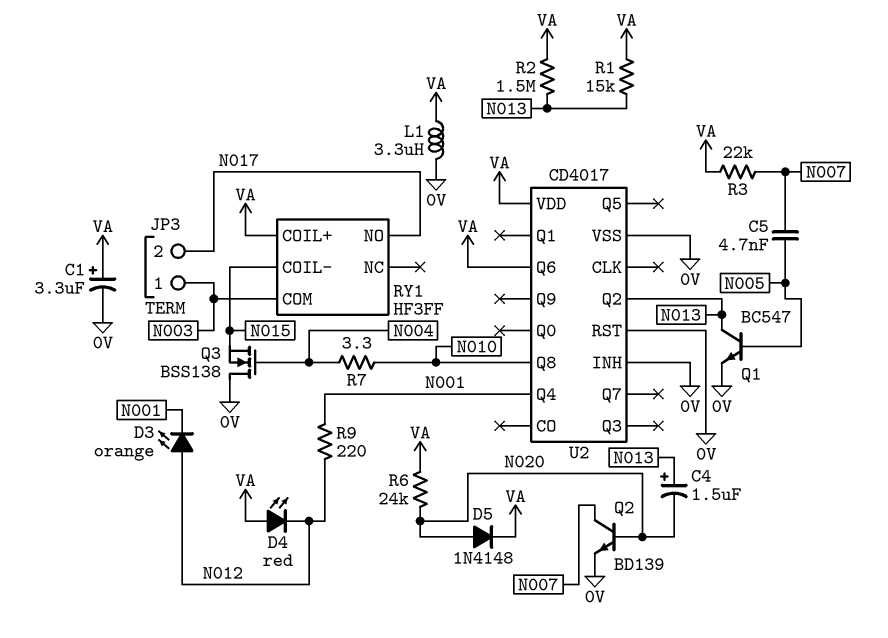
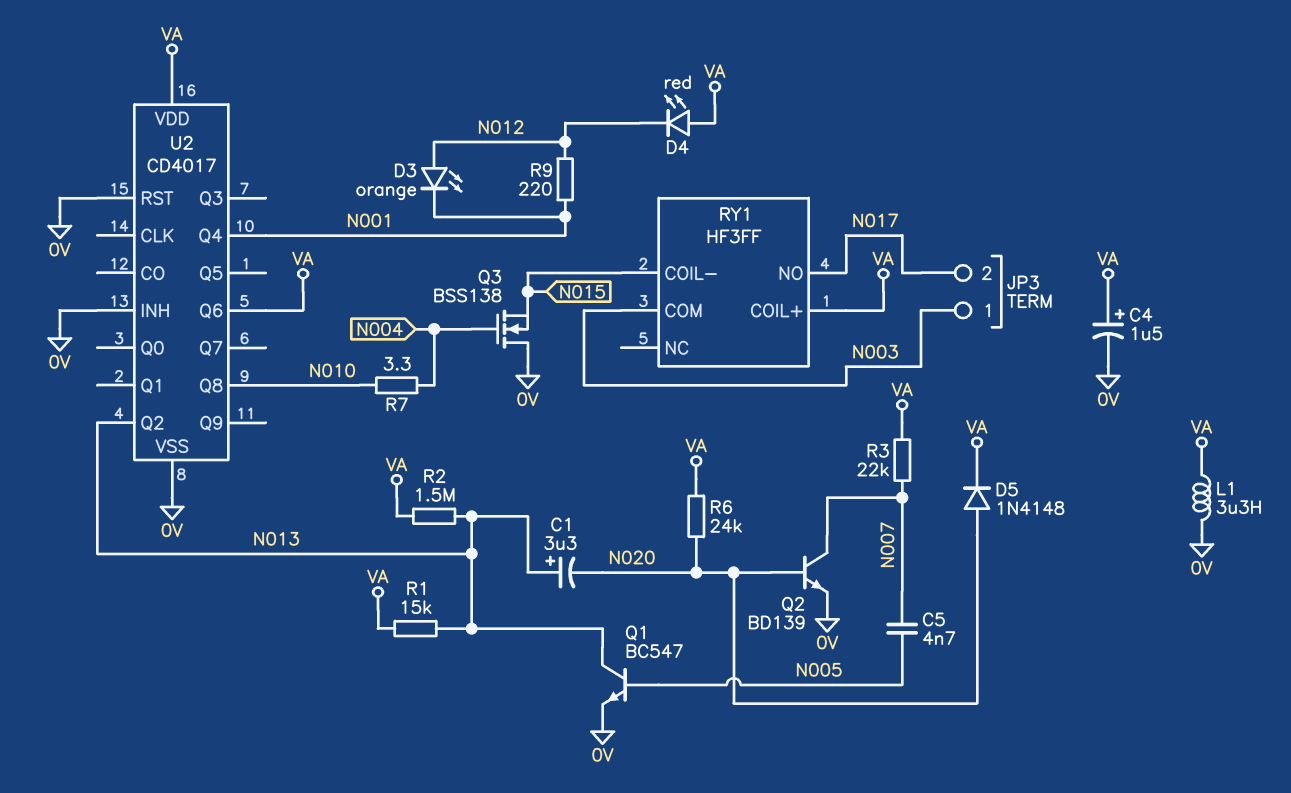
C1: 3.3uF (plus VA, minus 0V) -> 3.3uF (plus N013, minus N020)
C4: 1.5uF (plus N013, minus N020) -> 1.5uF (plus VA, minus 0V)

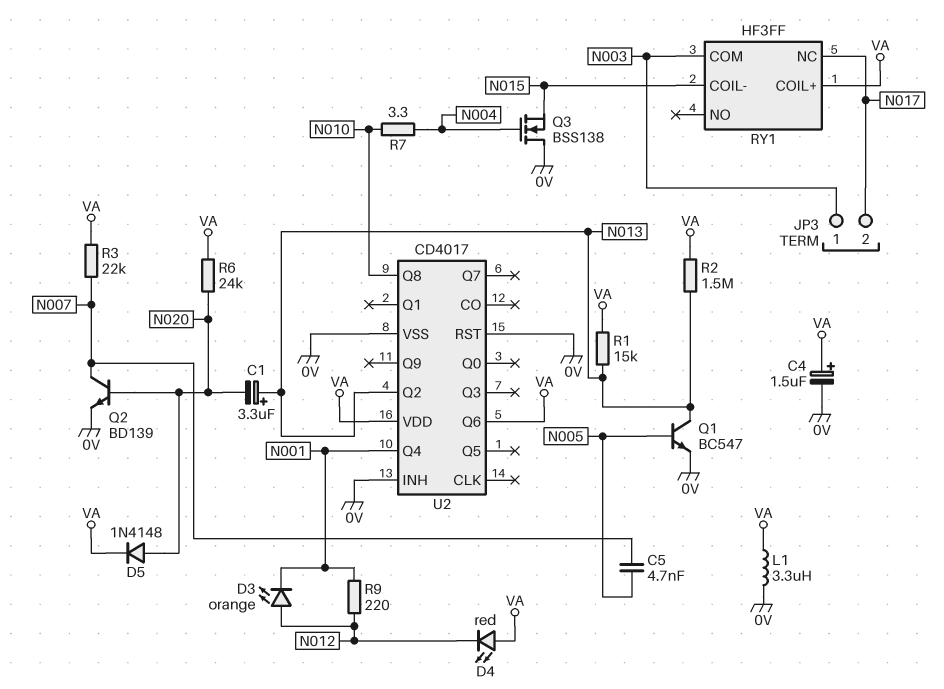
RY1 pin NC: none -> N017
RY1 pin NO: N017 -> none

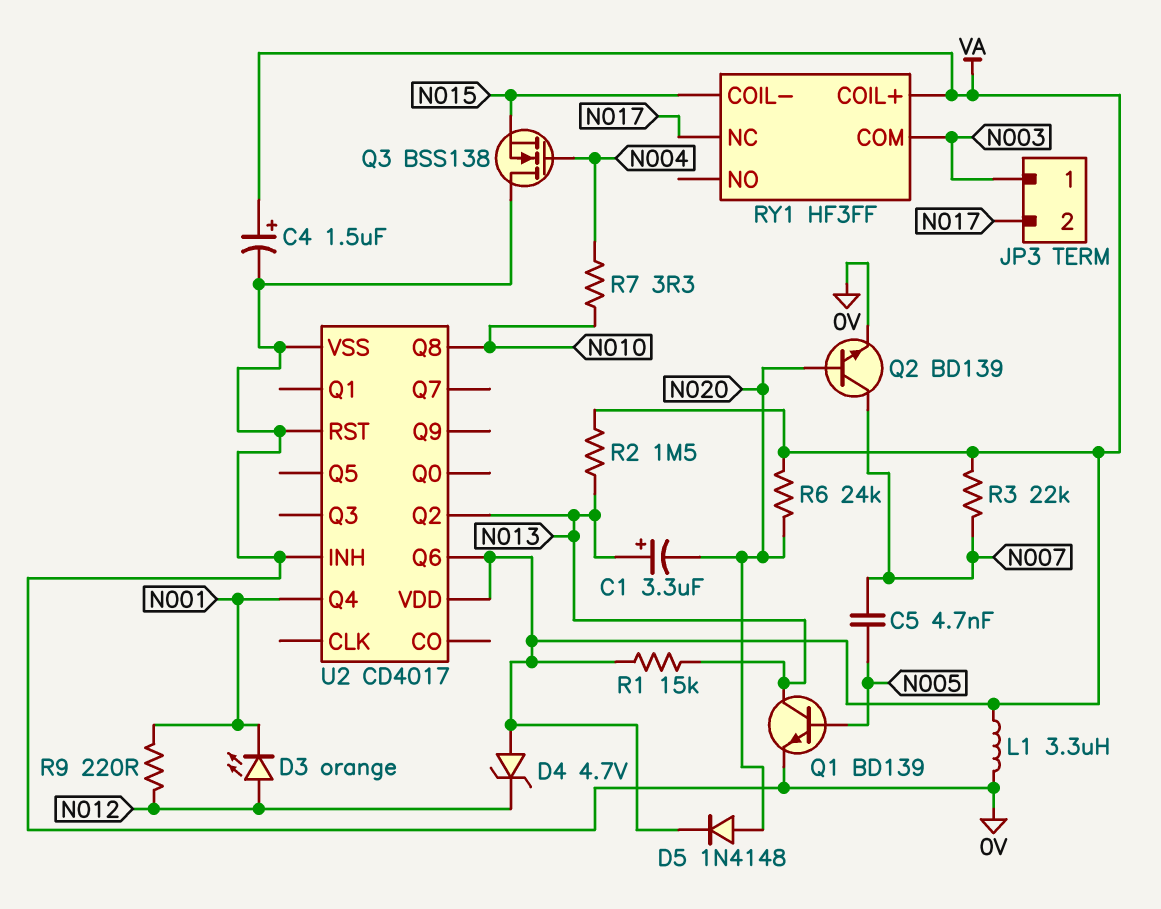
D4: LED red (A VA, K N012) -> zener 4.7V (A VA, K N012)
Q1: NPN BC547 (B N005, C N013, E 0V) -> NPN BD139 (B N005, C N013, E 0V)

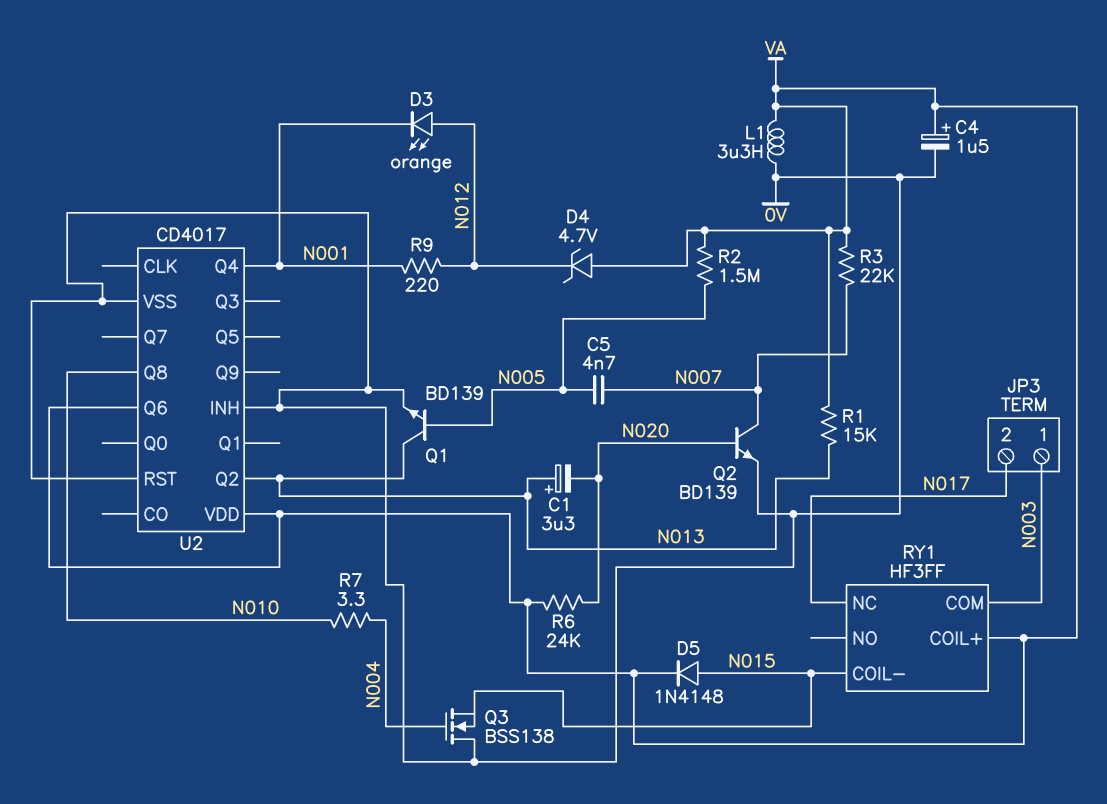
D5: diode 1N4148 (A N020, K VA) -> diode 1N4148 (A N015, K VA)
R2: 1.5M (N013, VA) -> 1.5M (N005, VA)

